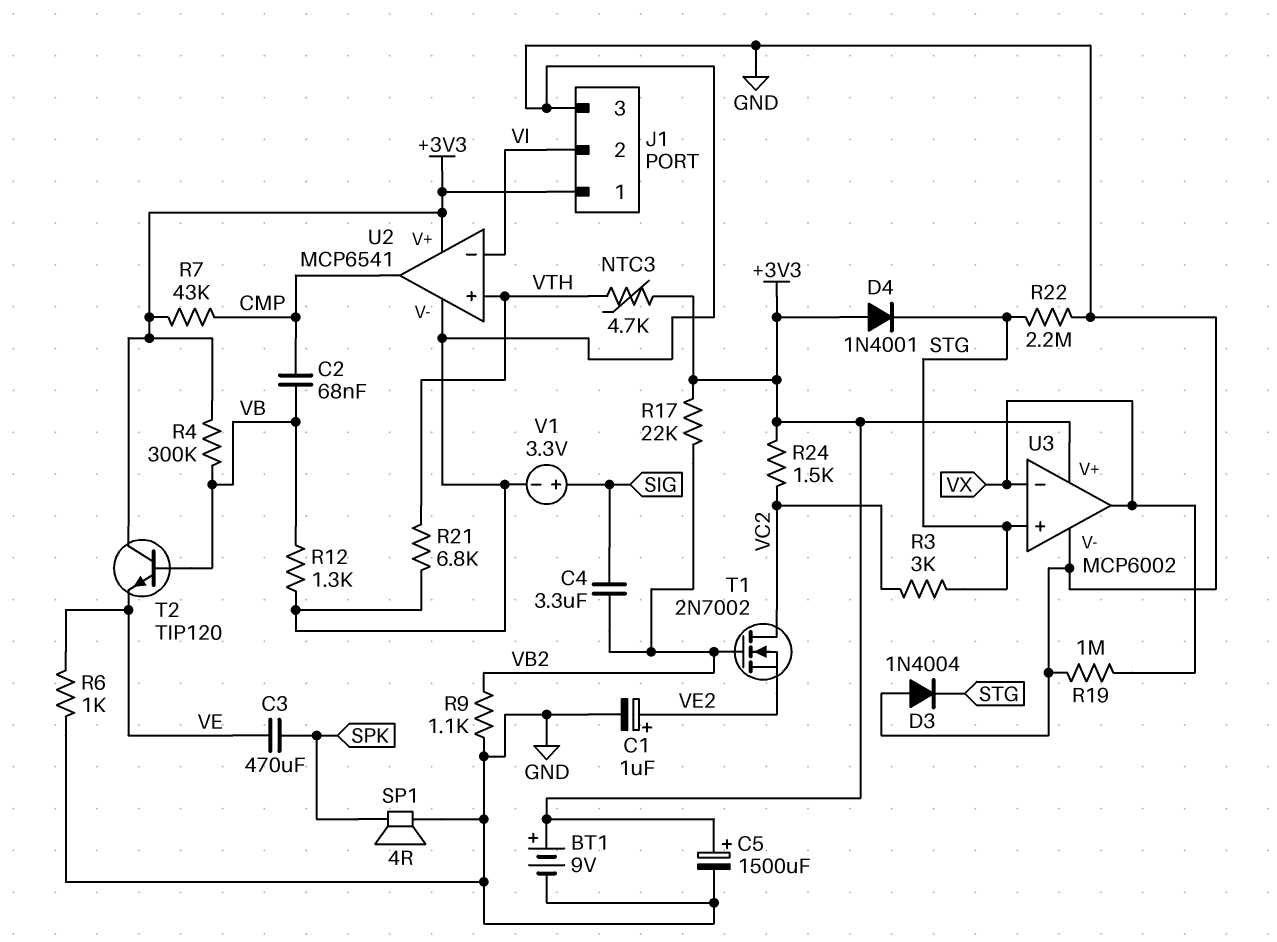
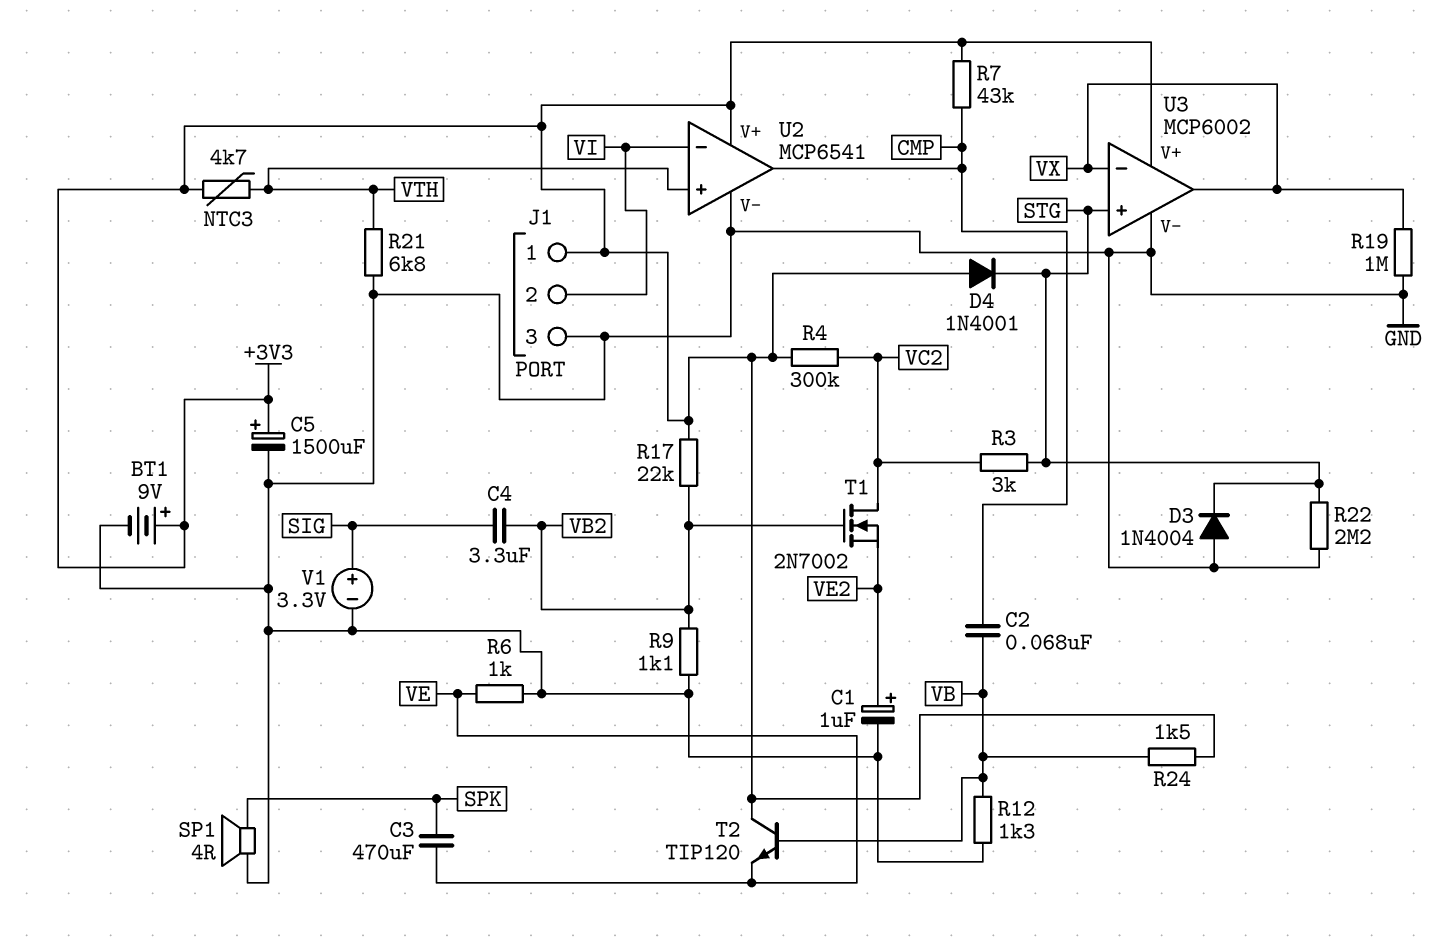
R4: 300k (+3V3, VB) -> 300k (+3V3, VC2)
R24: 1.5k (+3V3, VC2) -> 1.5k (+3V3, VB)

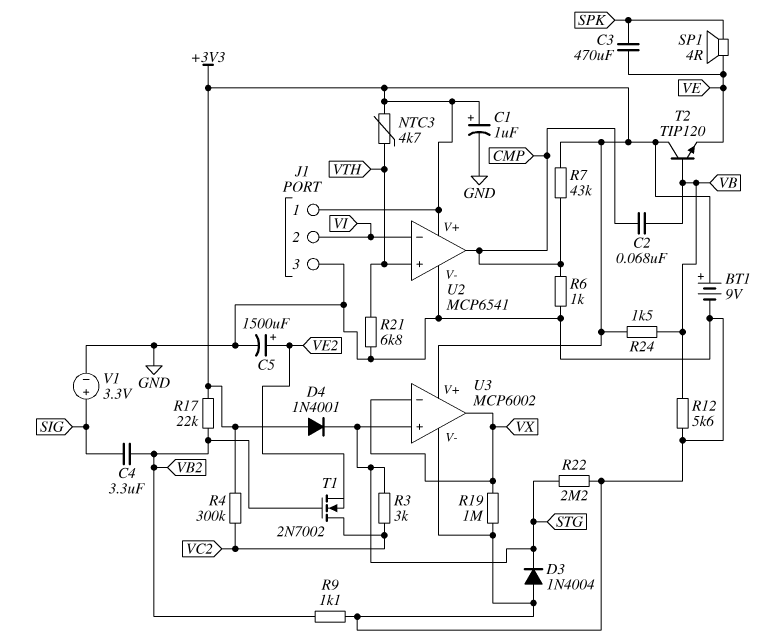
C1: 1uF (plus VE2, minus GND) -> 1uF (plus +3V3, minus GND)
C5: 1500uF (plus +3V3, minus GND) -> 1500uF (plus VE2, minus GND)
R6: 1k (GND, VE) -> 1k (CMP, GND)
R12: 1.3k (GND, VB) -> 5.6k (GND, VB)
SP1: speaker 4R (GND, SPK) -> speaker 4R (SPK, VE)

